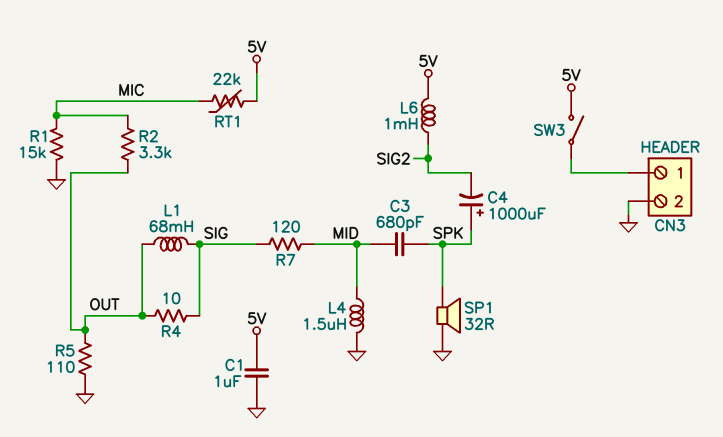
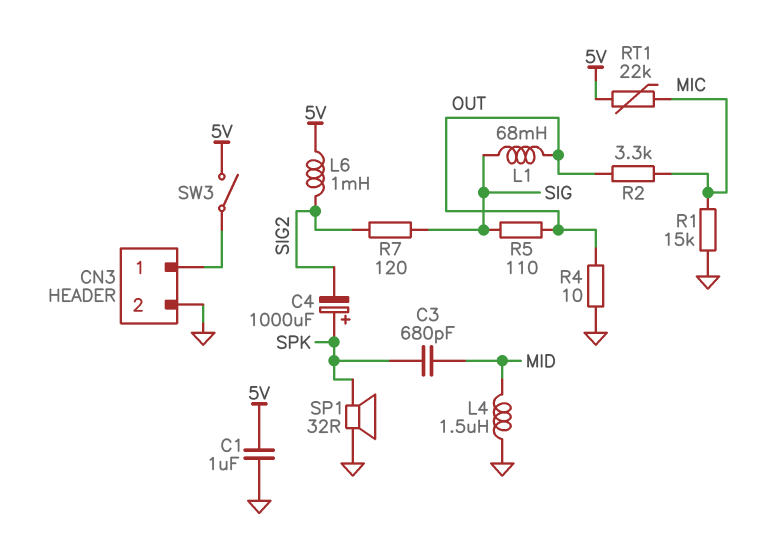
R4: 10 (OUT, SIG) -> 10 (GND, OUT)
R5: 110 (GND, OUT) -> 110 (OUT, SIG)
R7: 120 (MID, SIG) -> 120 (SIG, SIG2)

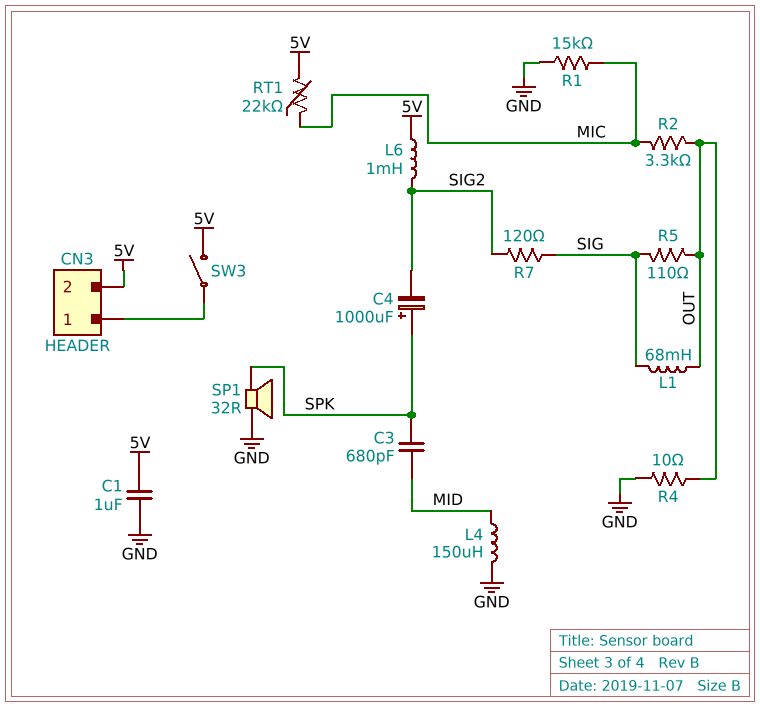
CN3 pin 2: GND -> 5V
L4: 1.5uH (GND, MID) -> 150uH (GND, MID)

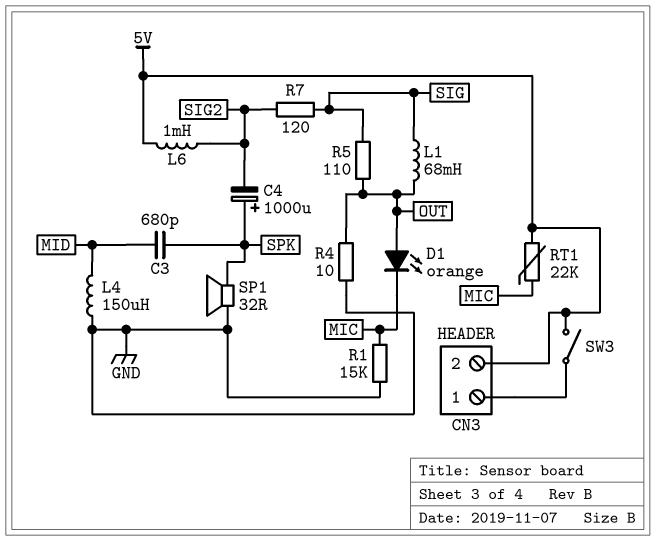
C1: 1uF (5V, GND) -> none
D1: none -> LED orange (A OUT, K MIC)
R2: 3.3k (MIC, OUT) -> none

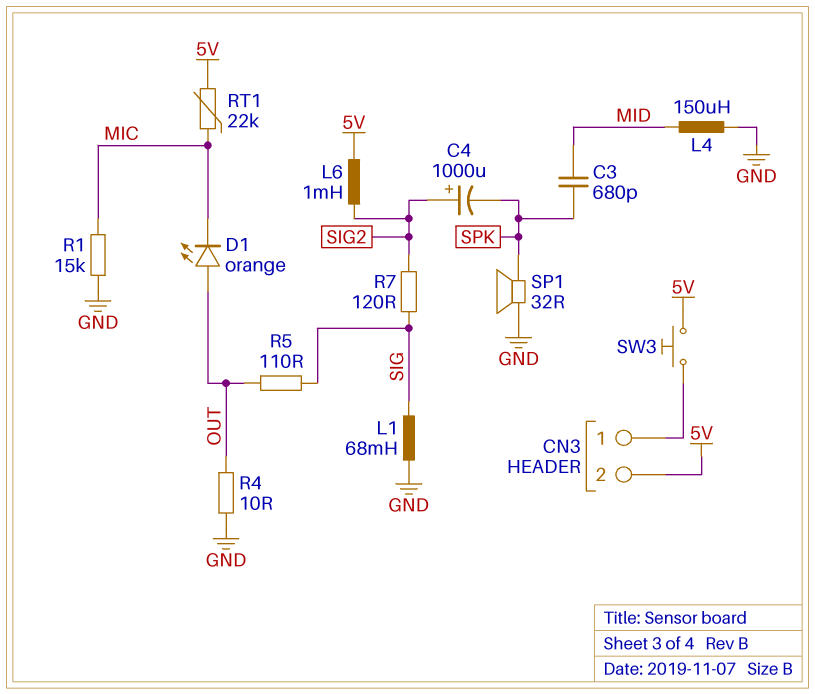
C4: 1000uF (plus SPK, minus SIG2) -> 1000uF (plus SIG2, minus SPK)
L1: 68mH (OUT, SIG) -> 68mH (GND, SIG)
SW3: switch (5V, CN3/1) -> button (5V, CN3/1)

